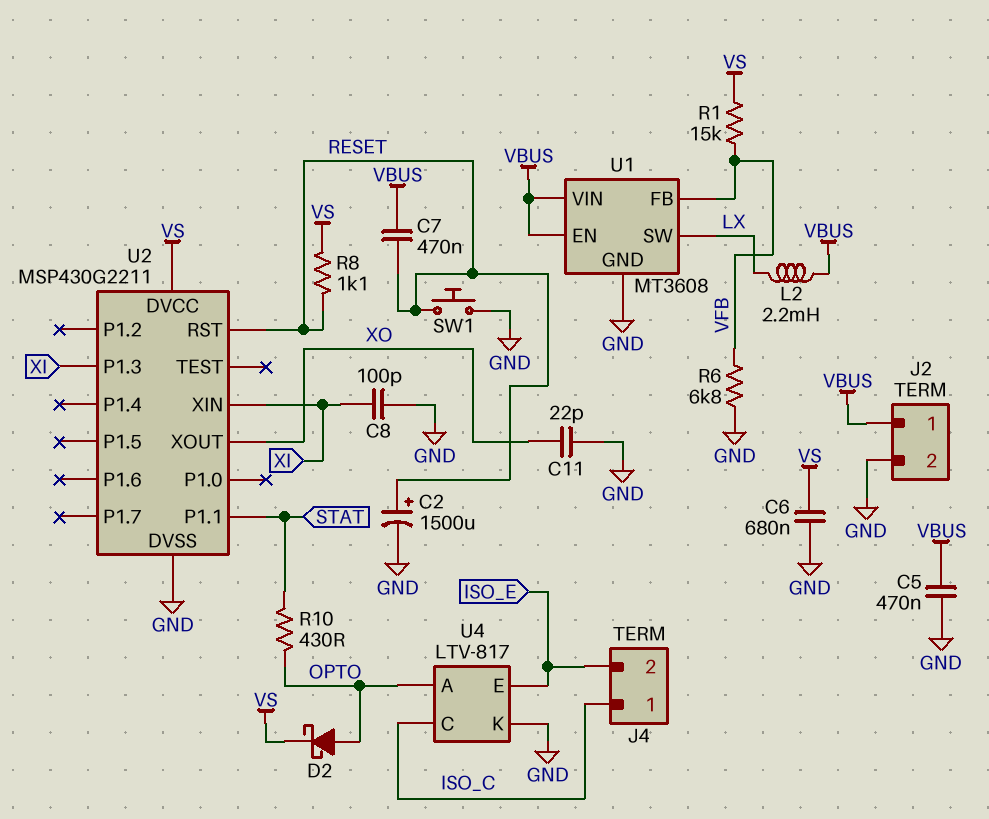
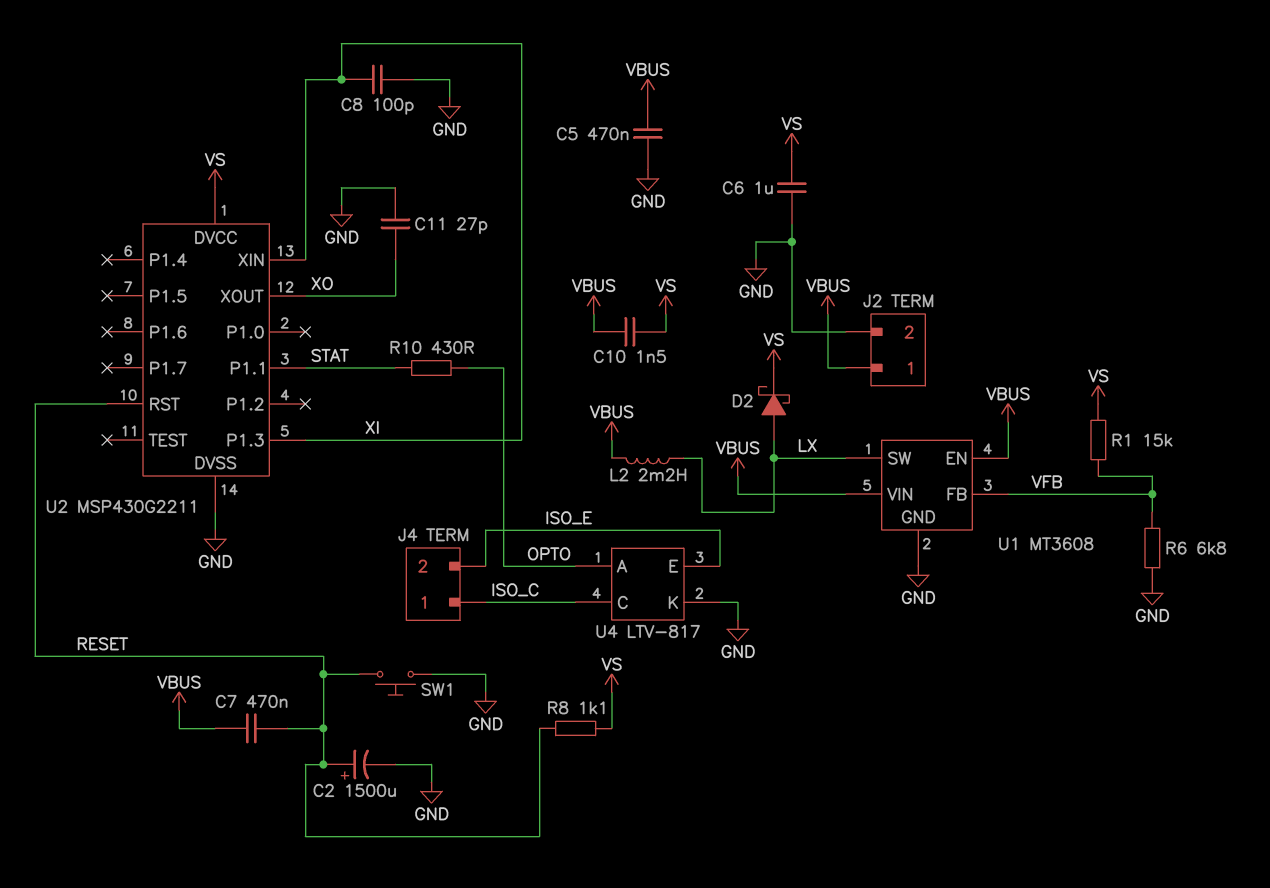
C6: 680nF (GND, VS) -> 1uF (GND, VS)
C10: none -> 1.5nF (VBUS, VS)
C11: 22pF (GND, XO) -> 27pF (GND, XO)
D2: schottky (A OPTO, K VS) -> schottky (A LX, K VS)

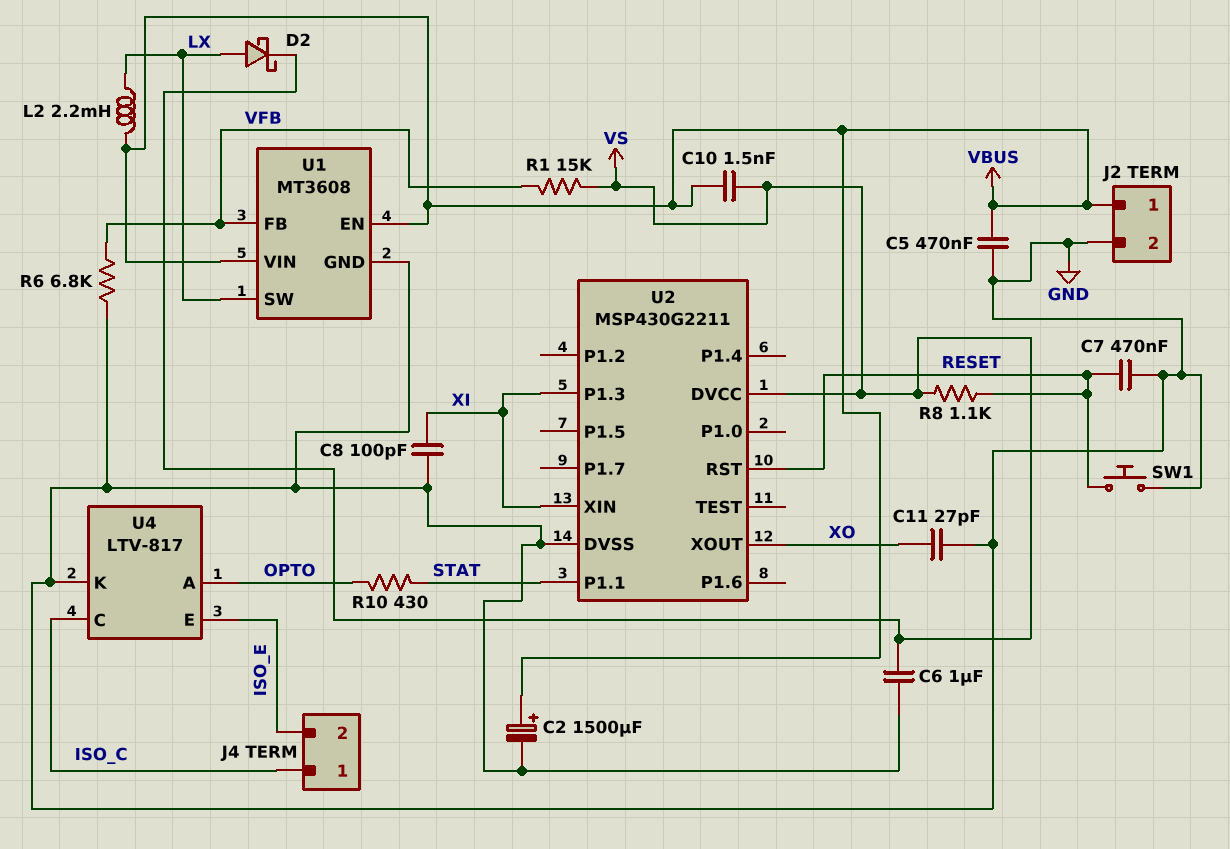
C2: 1500uF (plus RESET, minus GND) -> 1500uF (plus VBUS, minus GND)
C7: 470nF (RESET, VBUS) -> 470nF (GND, RESET)

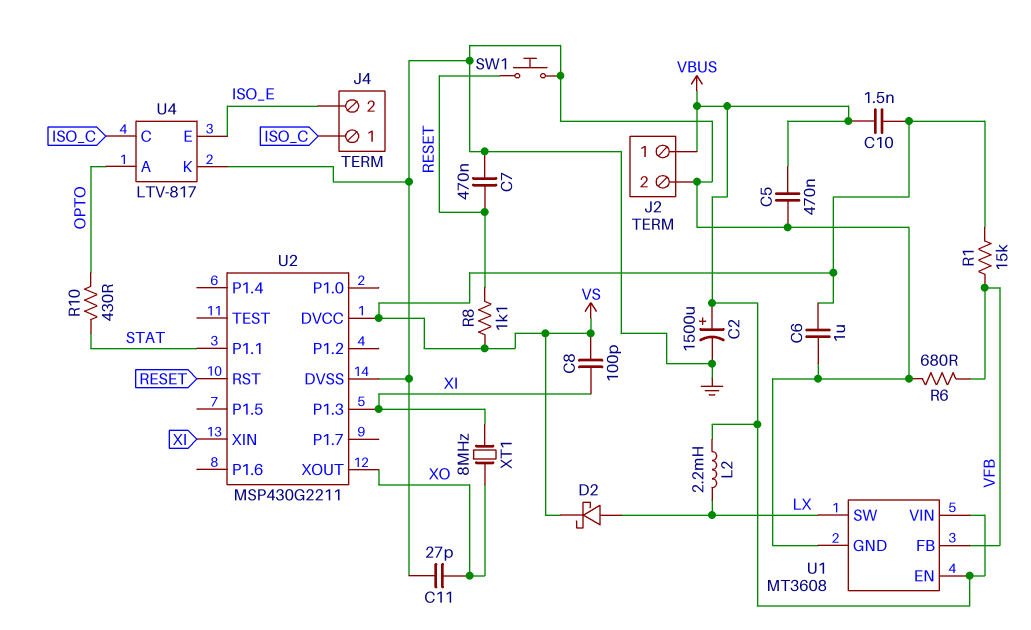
C8: 100pF (GND, XI) -> 100pF (VS, XI)
R6: 6.8k (GND, VFB) -> 680 (GND, VFB)
XT1: none -> 8MHz (XI, XO)

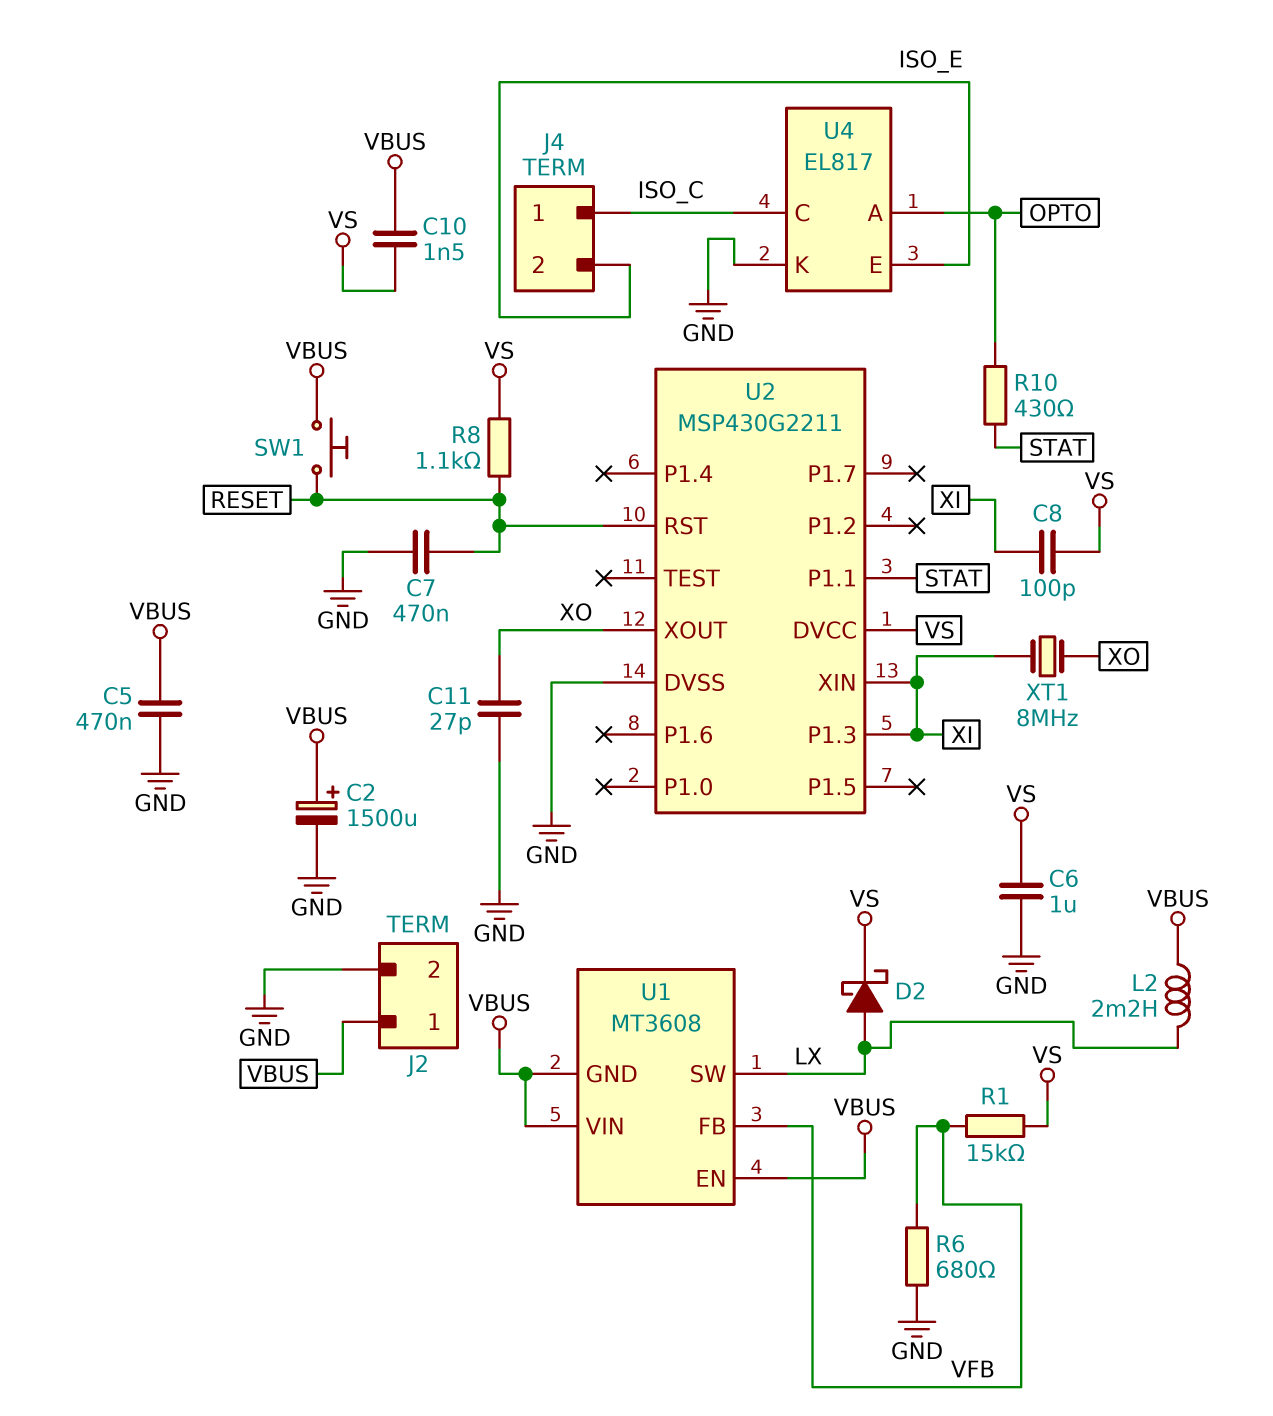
SW1: button (GND, RESET) -> button (RESET, VBUS)
U1 pin GND: GND -> VBUS
U4: LTV-817 -> EL817

